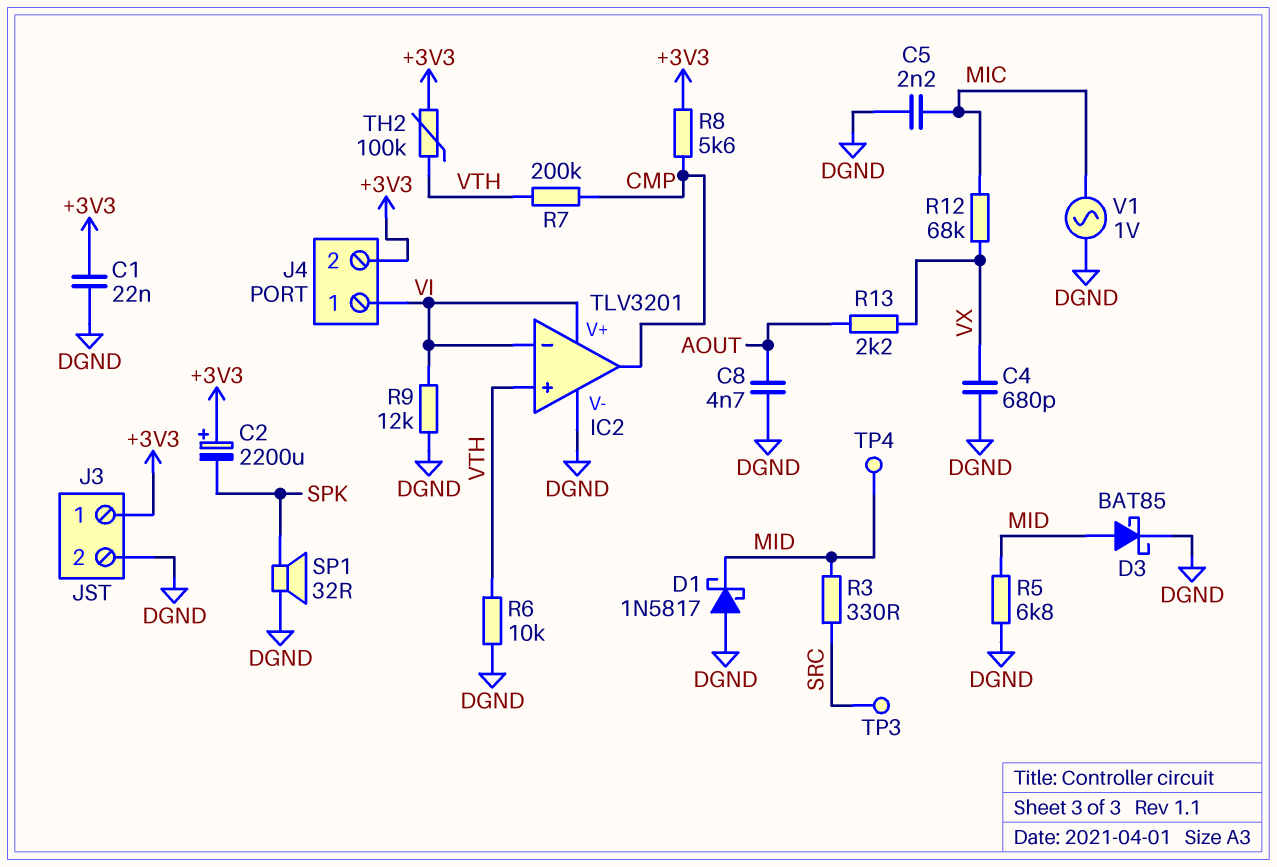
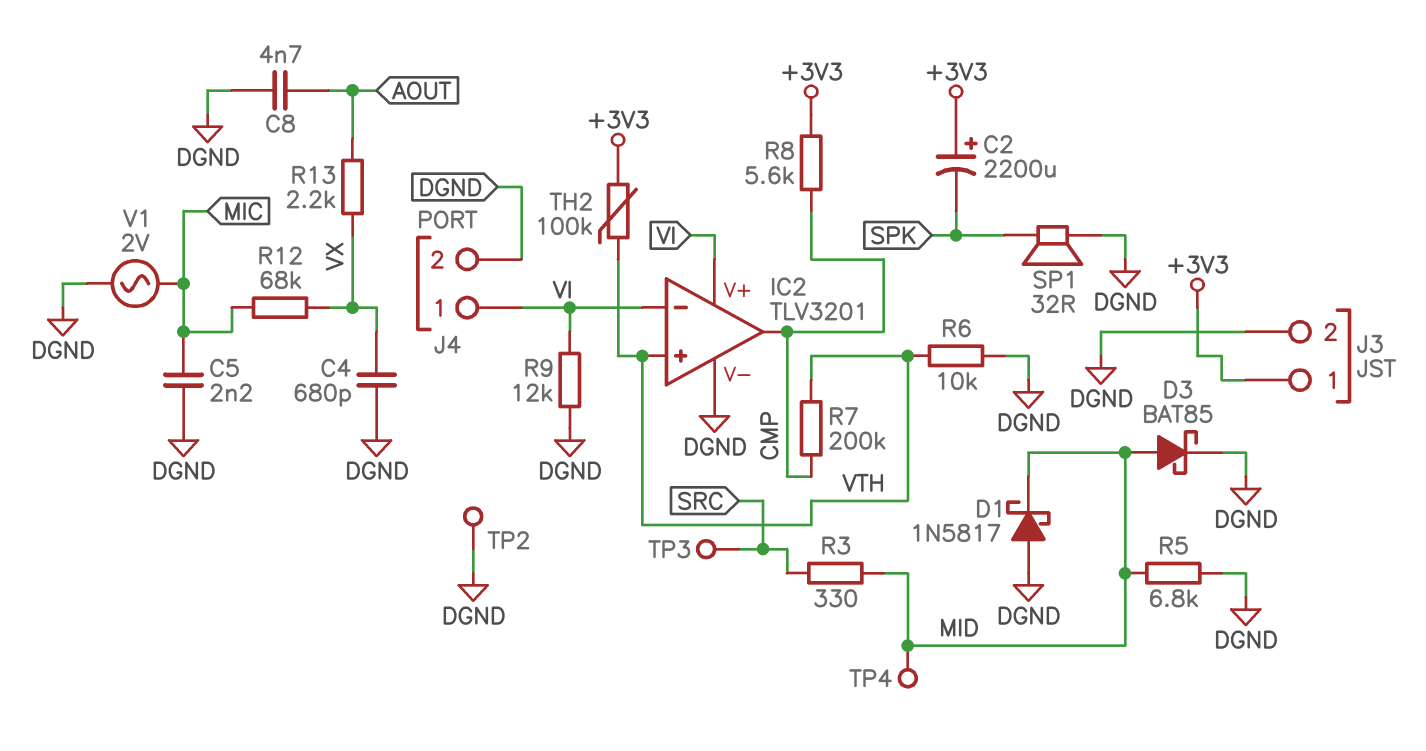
C1: 22nF (+3V3, DGND) -> none
J4 pin 2: +3V3 -> DGND
TP2: none -> test point (DGND)
V1: AC 1V (DGND, MIC) -> AC 2V (DGND, MIC)

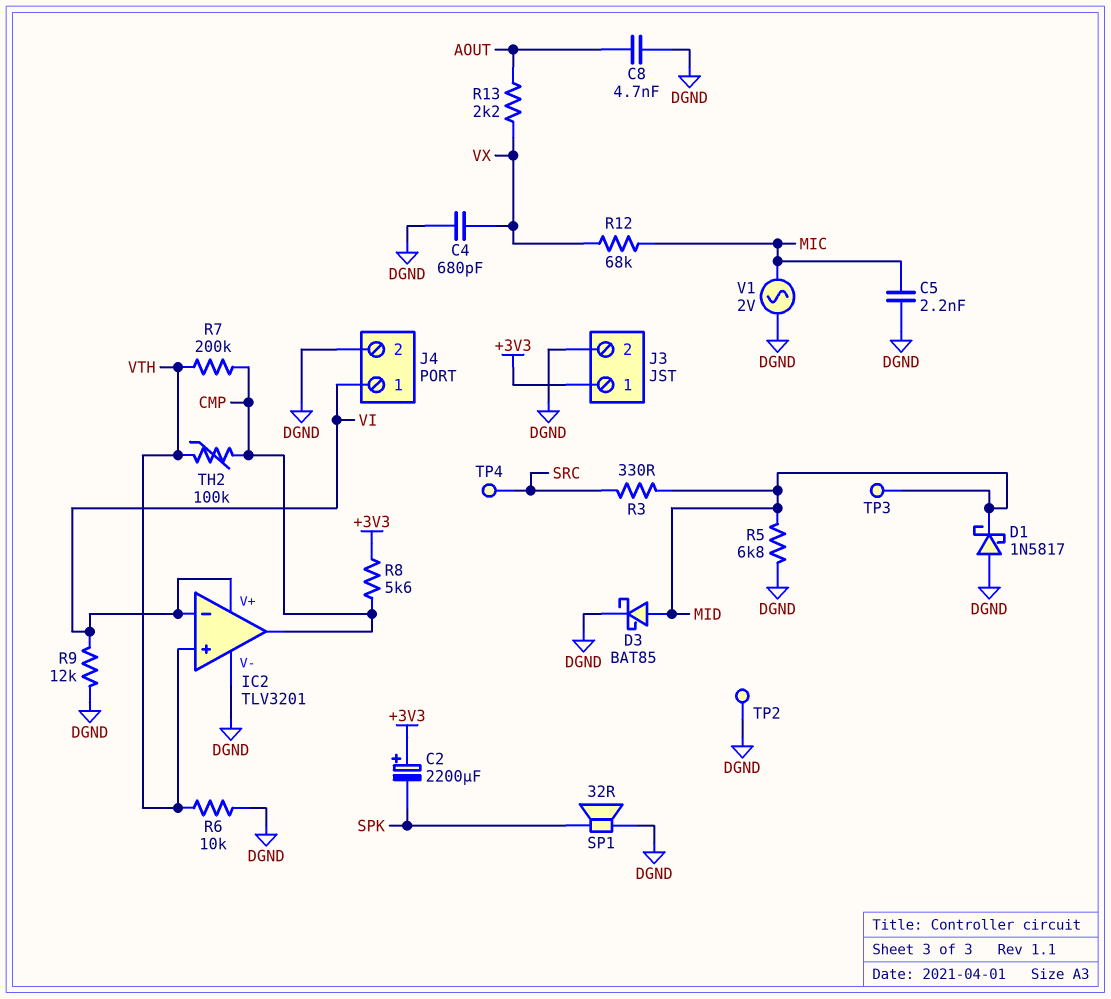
TH2: 100k (+3V3, VTH) -> 100k (CMP, VTH)
TP3: test point (SRC) -> test point (MID)
TP4: test point (MID) -> test point (SRC)

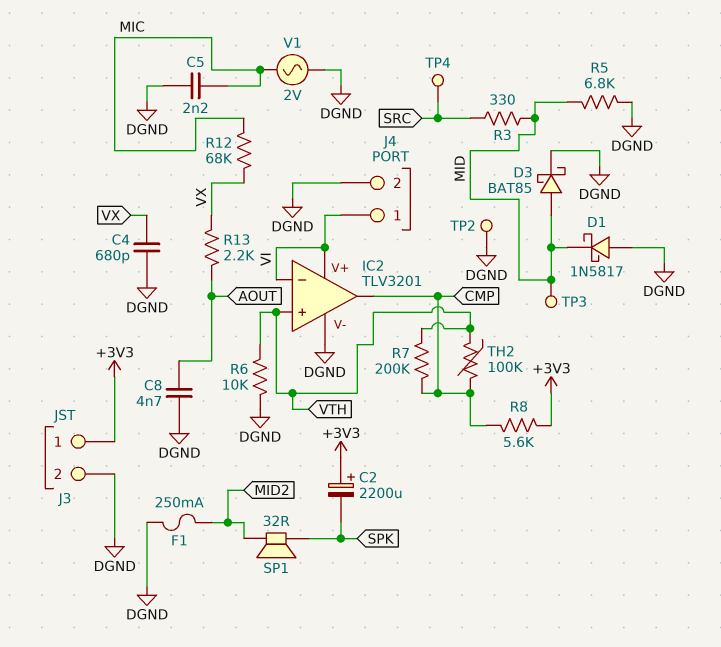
F1: none -> 250mA (DGND, MID2)
R9: 12k (DGND, VI) -> none
SP1: speaker 32R (DGND, SPK) -> speaker 32R (MID2, SPK)

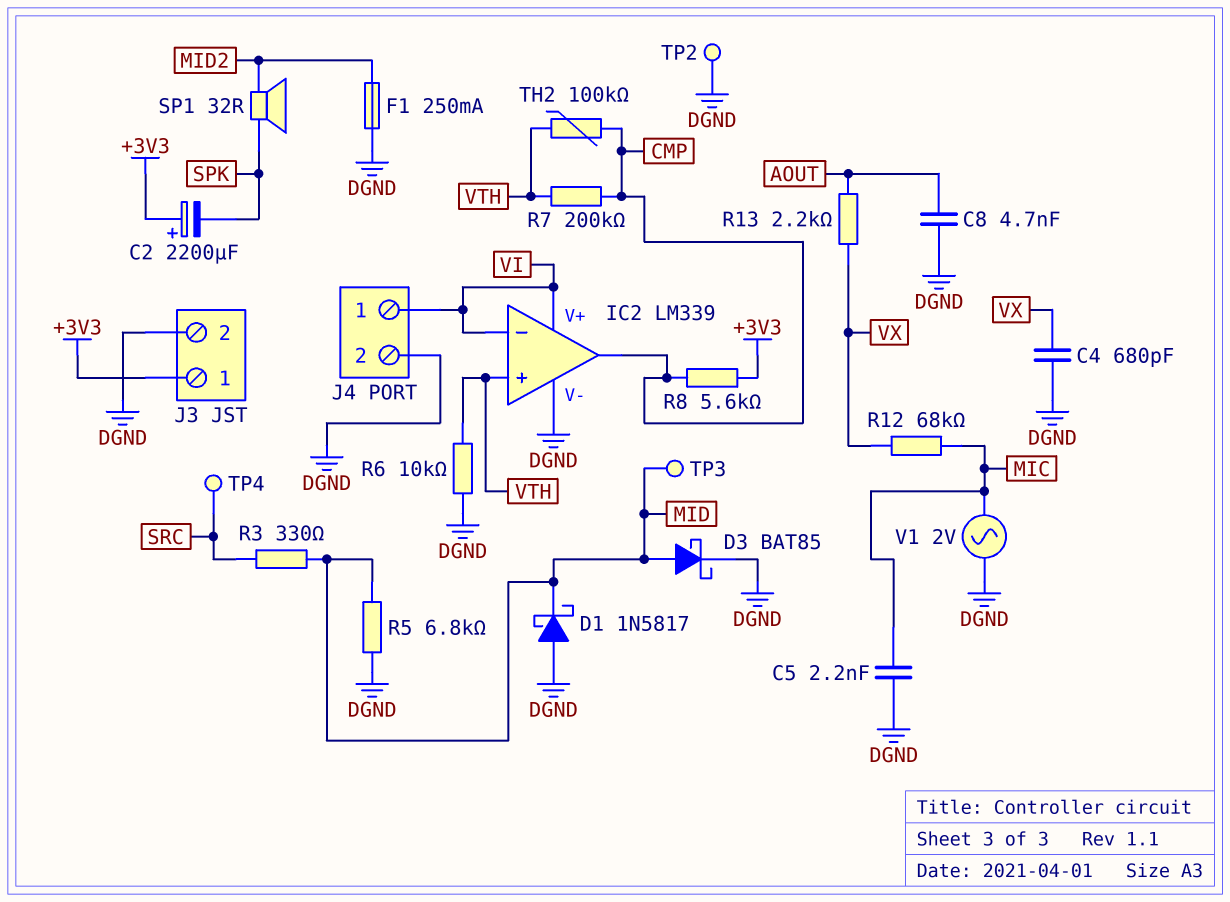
IC2: TLV3201 -> LM339

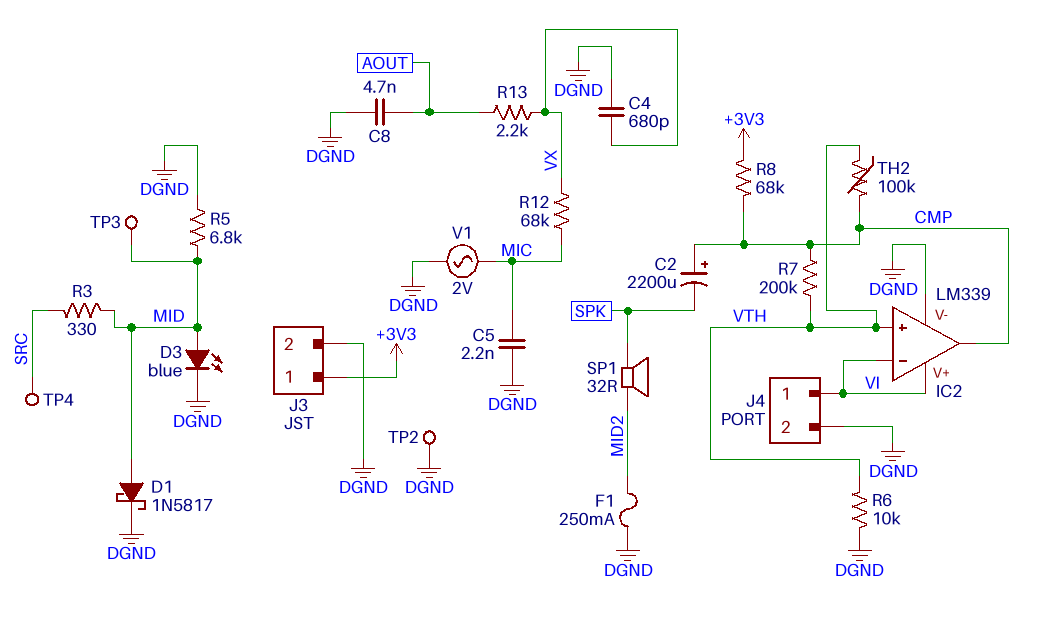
C2: 2200uF (plus +3V3, minus SPK) -> 2200uF (plus CMP, minus SPK)
D1: schottky 1N5817 (A DGND, K MID) -> schottky 1N5817 (A MID, K DGND)
D3: schottky BAT85 (A MID, K DGND) -> LED blue (A MID, K DGND)
R8: 5.6k (+3V3, CMP) -> 68k (+3V3, CMP)

